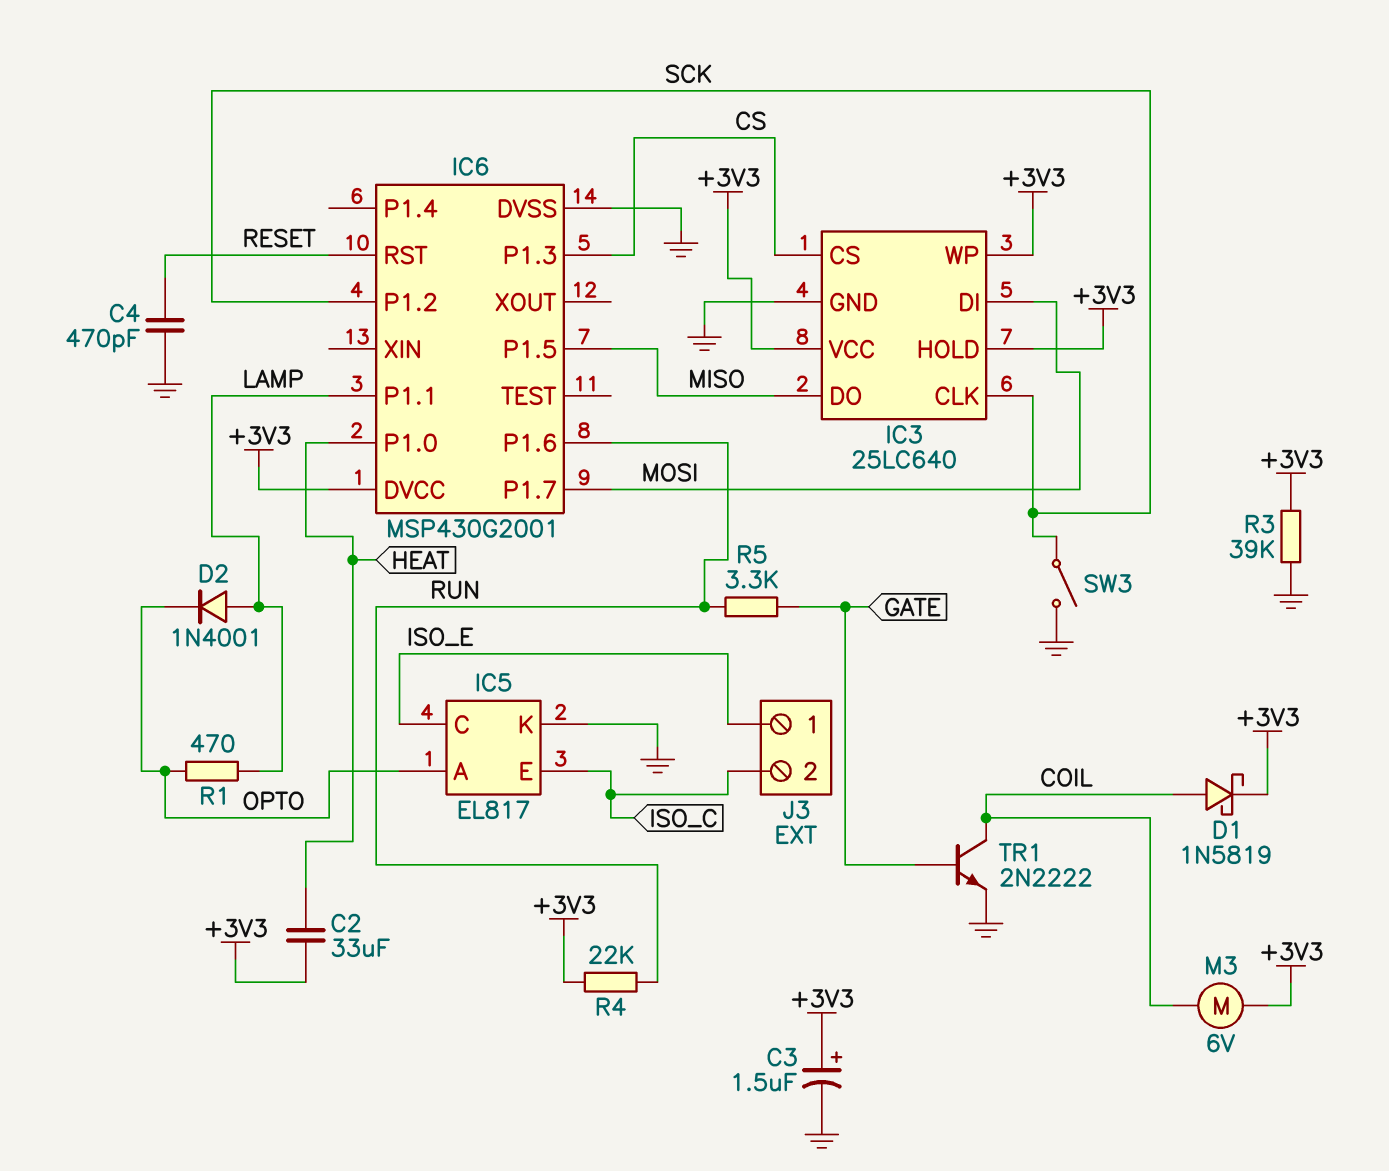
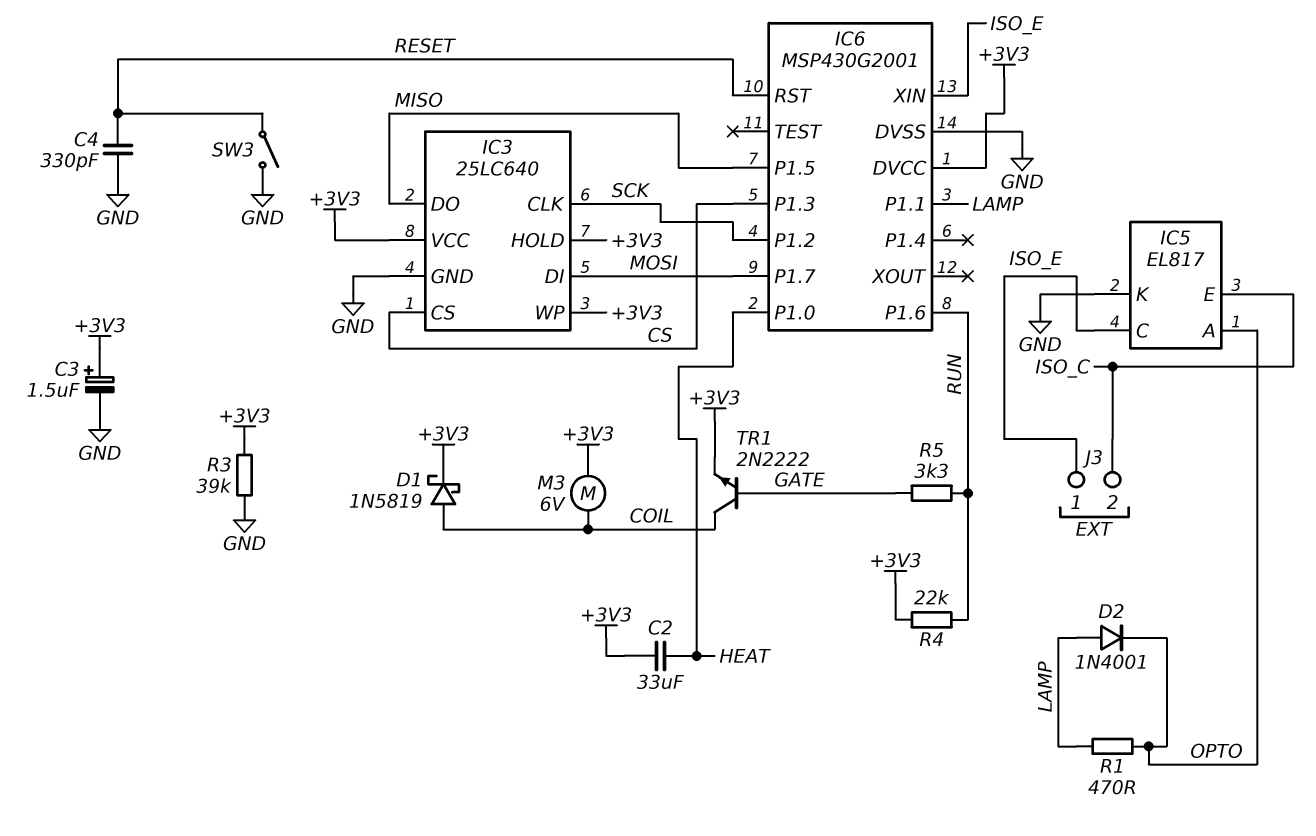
C4: 470pF (GND, RESET) -> 330pF (GND, RESET)
IC6 pin XIN: none -> ISO_E
SW3: switch (GND, SCK) -> switch (GND, RESET)
TR1: NPN 2N2222 (B GATE, C COIL, E GND) -> NPN 2N2222 (B GATE, C COIL, E +3V3)

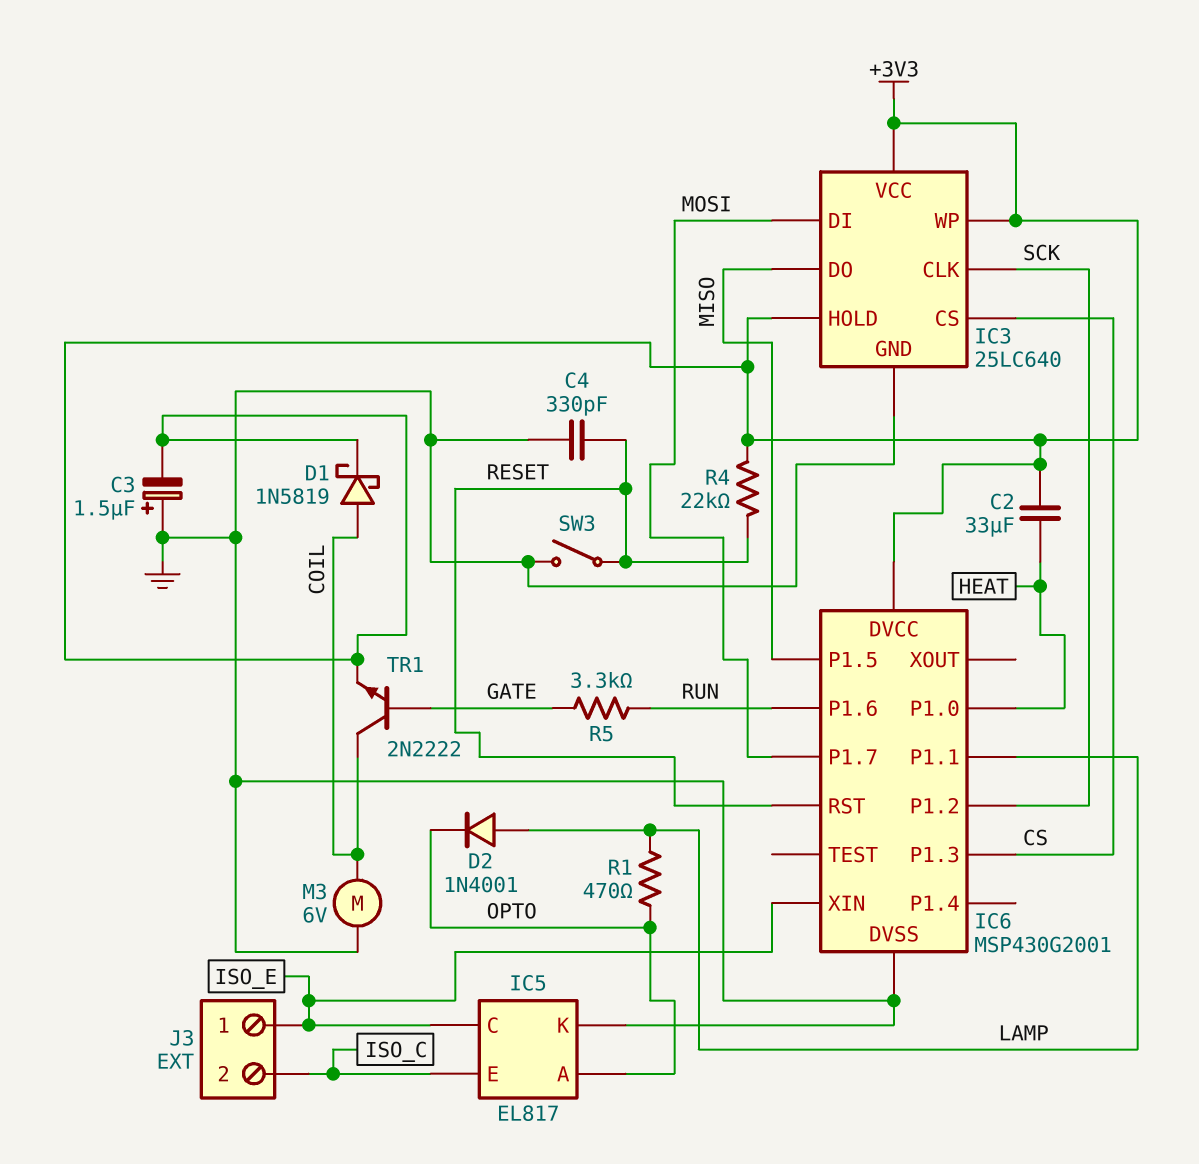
C3: 1.5uF (plus +3V3, minus GND) -> 1.5uF (plus GND, minus +3V3)
M3: motor 6V (+3V3, COIL) -> motor 6V (COIL, GND)
R3: 39k (+3V3, GND) -> none
R4: 22k (+3V3, RUN) -> 22k (+3V3, RESET)

